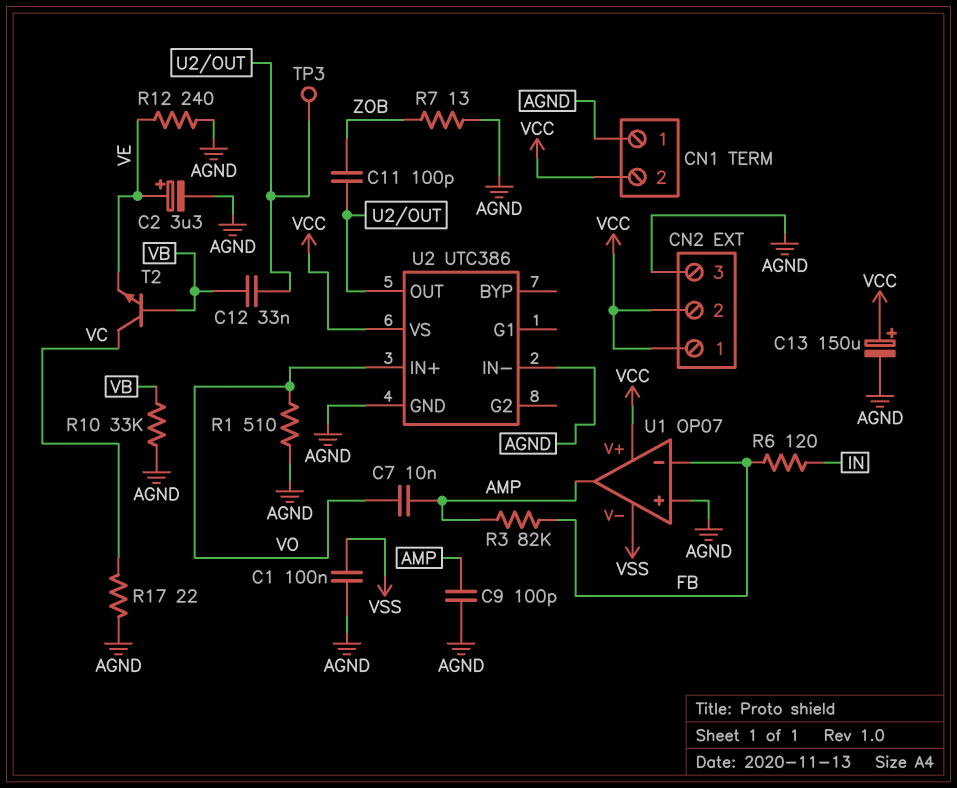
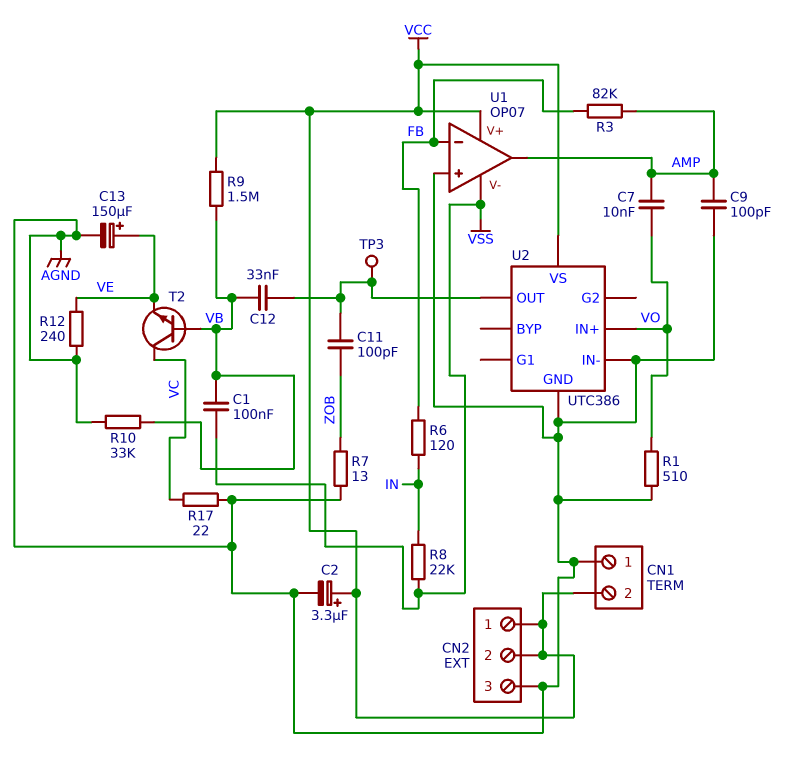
C1: 100nF (AGND, VSS) -> 100nF (VB, VSS)
C2: 3.3uF (plus VE, minus AGND) -> 3.3uF (plus VCC, minus AGND)
C13: 150uF (plus VCC, minus AGND) -> 150uF (plus VE, minus AGND)
R8: none -> 22k (IN, VSS)
R9: none -> 1.5M (VB, VCC)

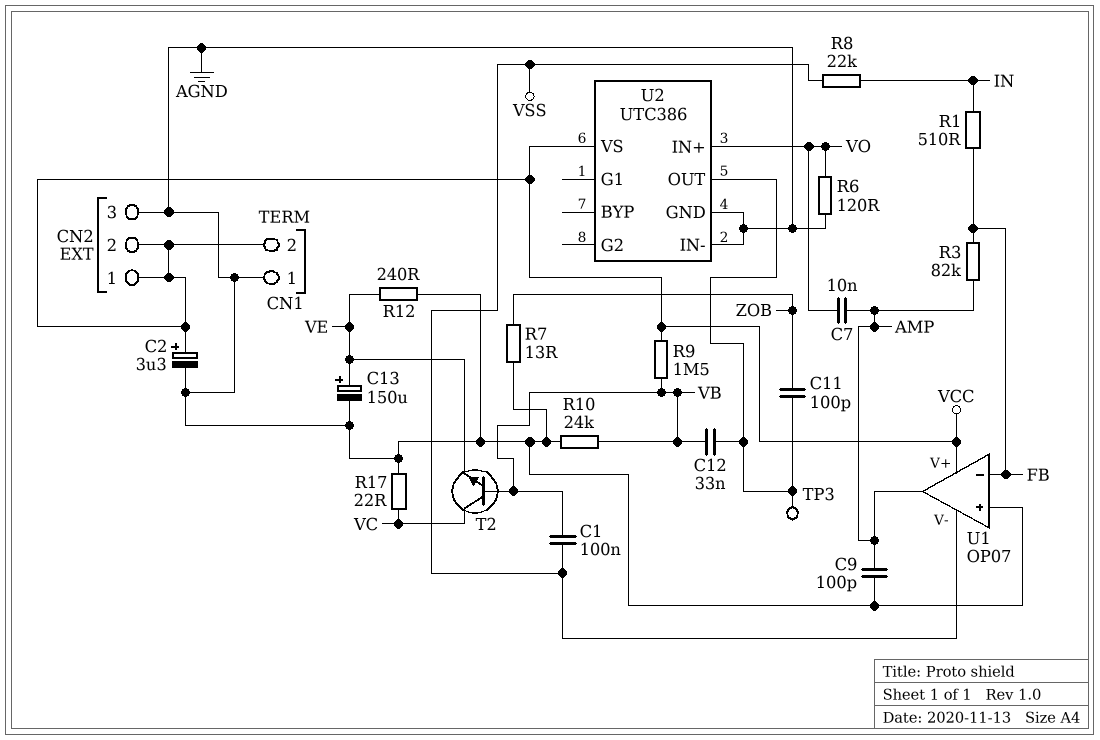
R1: 510 (AGND, VO) -> 510 (FB, IN)
R6: 120 (FB, IN) -> 120 (AGND, VO)
R10: 33k (AGND, VB) -> 24k (AGND, VB)

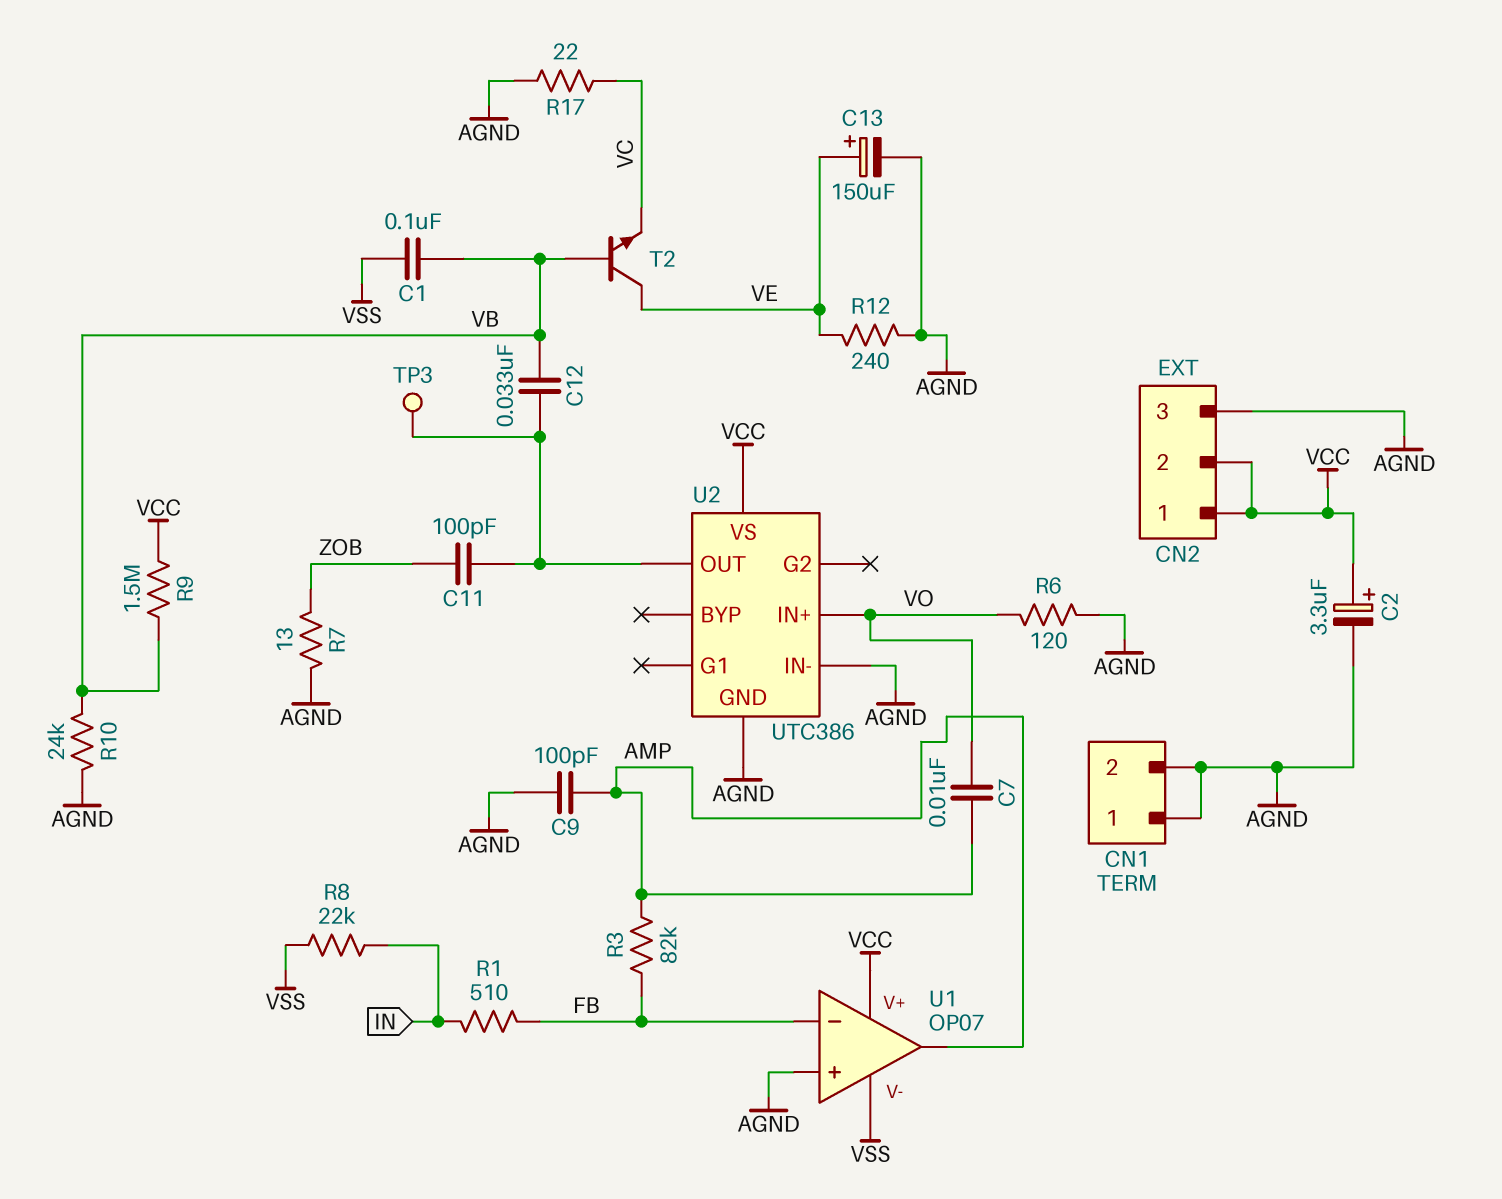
CN1 pin 2: VCC -> AGND
T2: NPN (B VB, C VC, E VE) -> NPN (B VB, C VE, E VC)

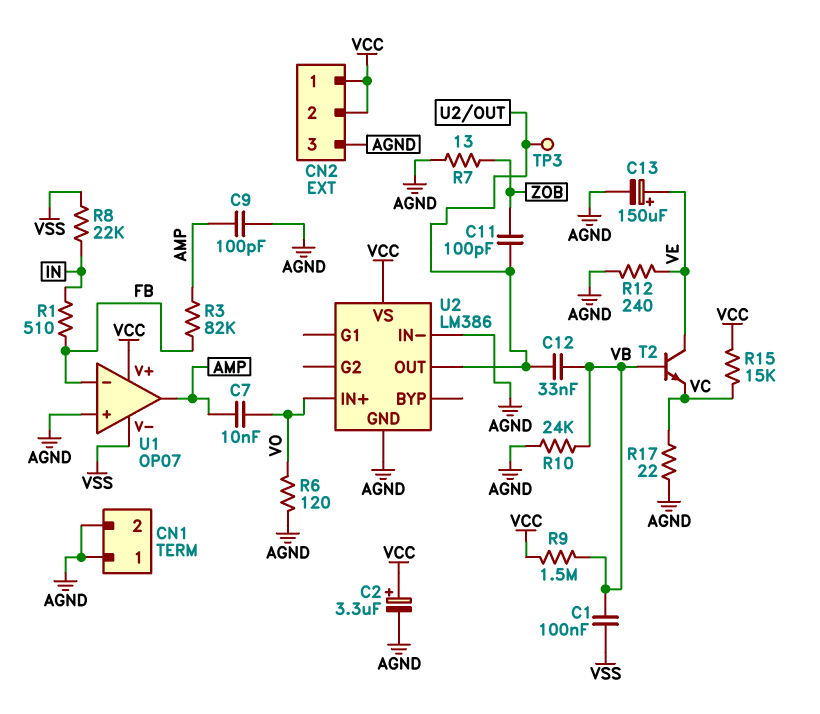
R15: none -> 15k (VC, VCC)
U2: UTC386 -> LM386

